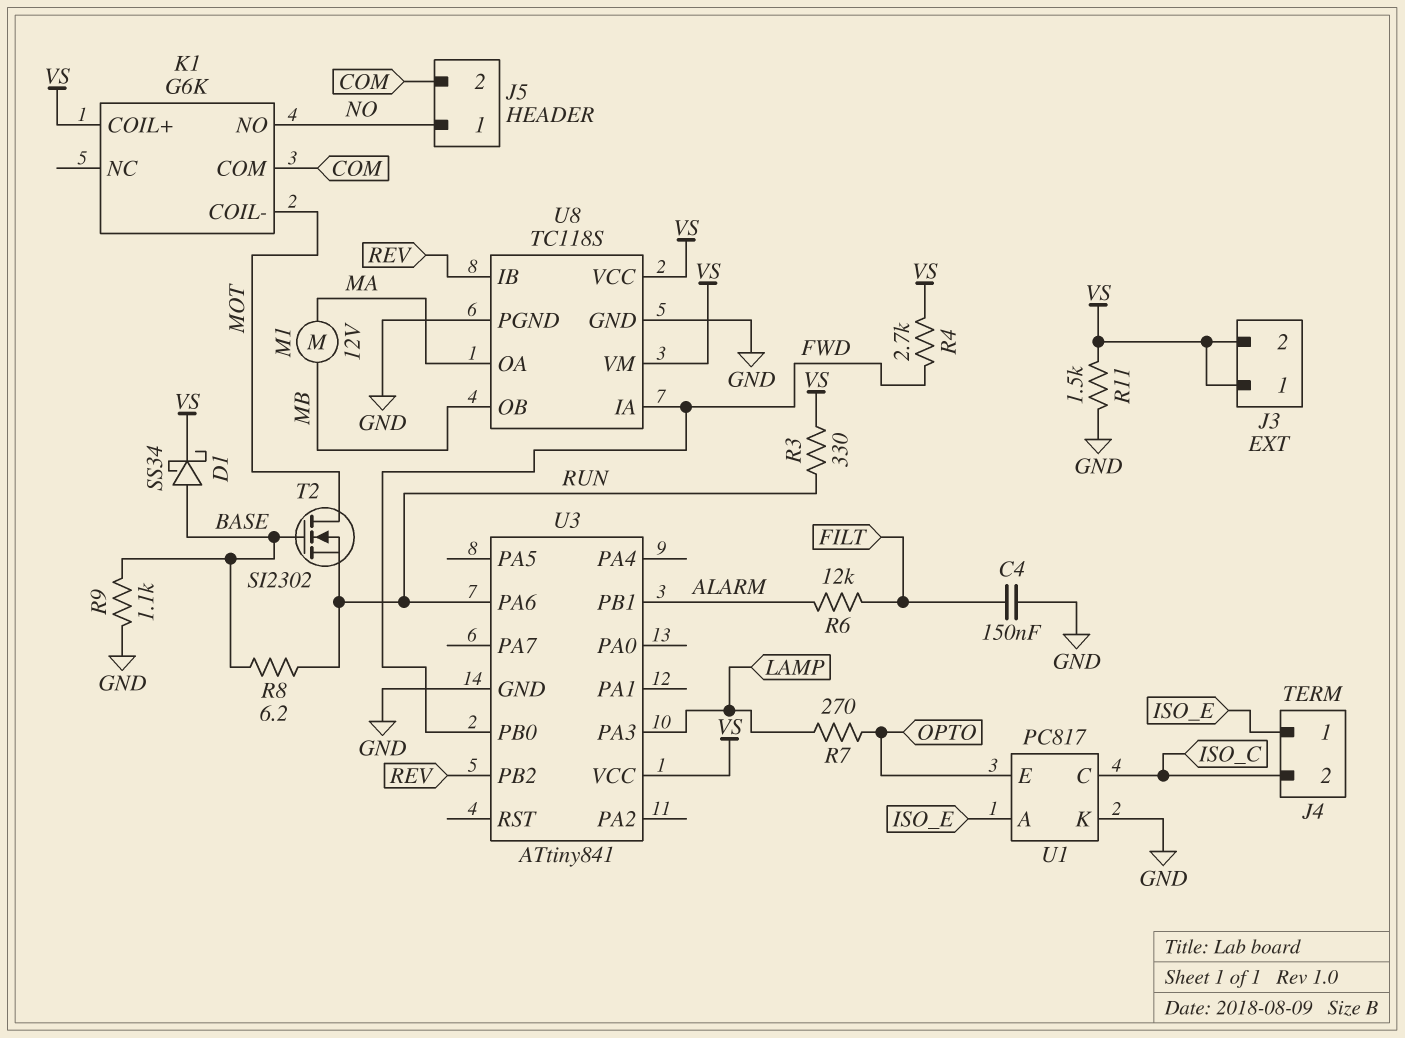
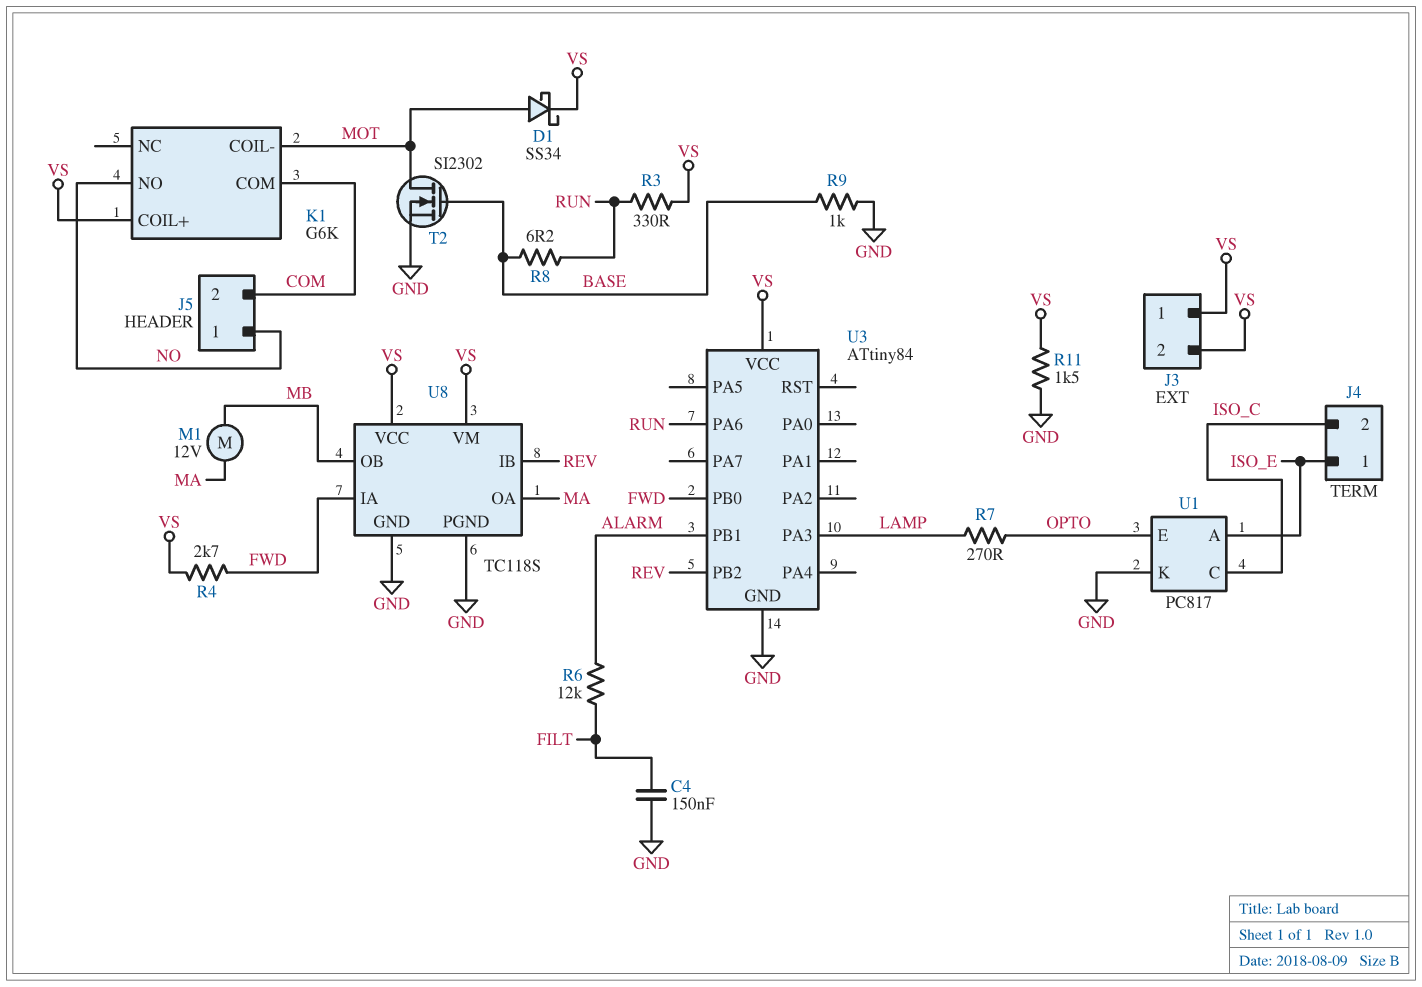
D1: schottky SS34 (A BASE, K VS) -> schottky SS34 (A MOT, K VS)
R9: 1.1k (BASE, GND) -> 1k (BASE, GND)
T2: NMOS SI2302 (G BASE, D MOT, S RUN) -> NMOS SI2302 (G BASE, D MOT, S GND)
U3: ATtiny841 -> ATtiny84

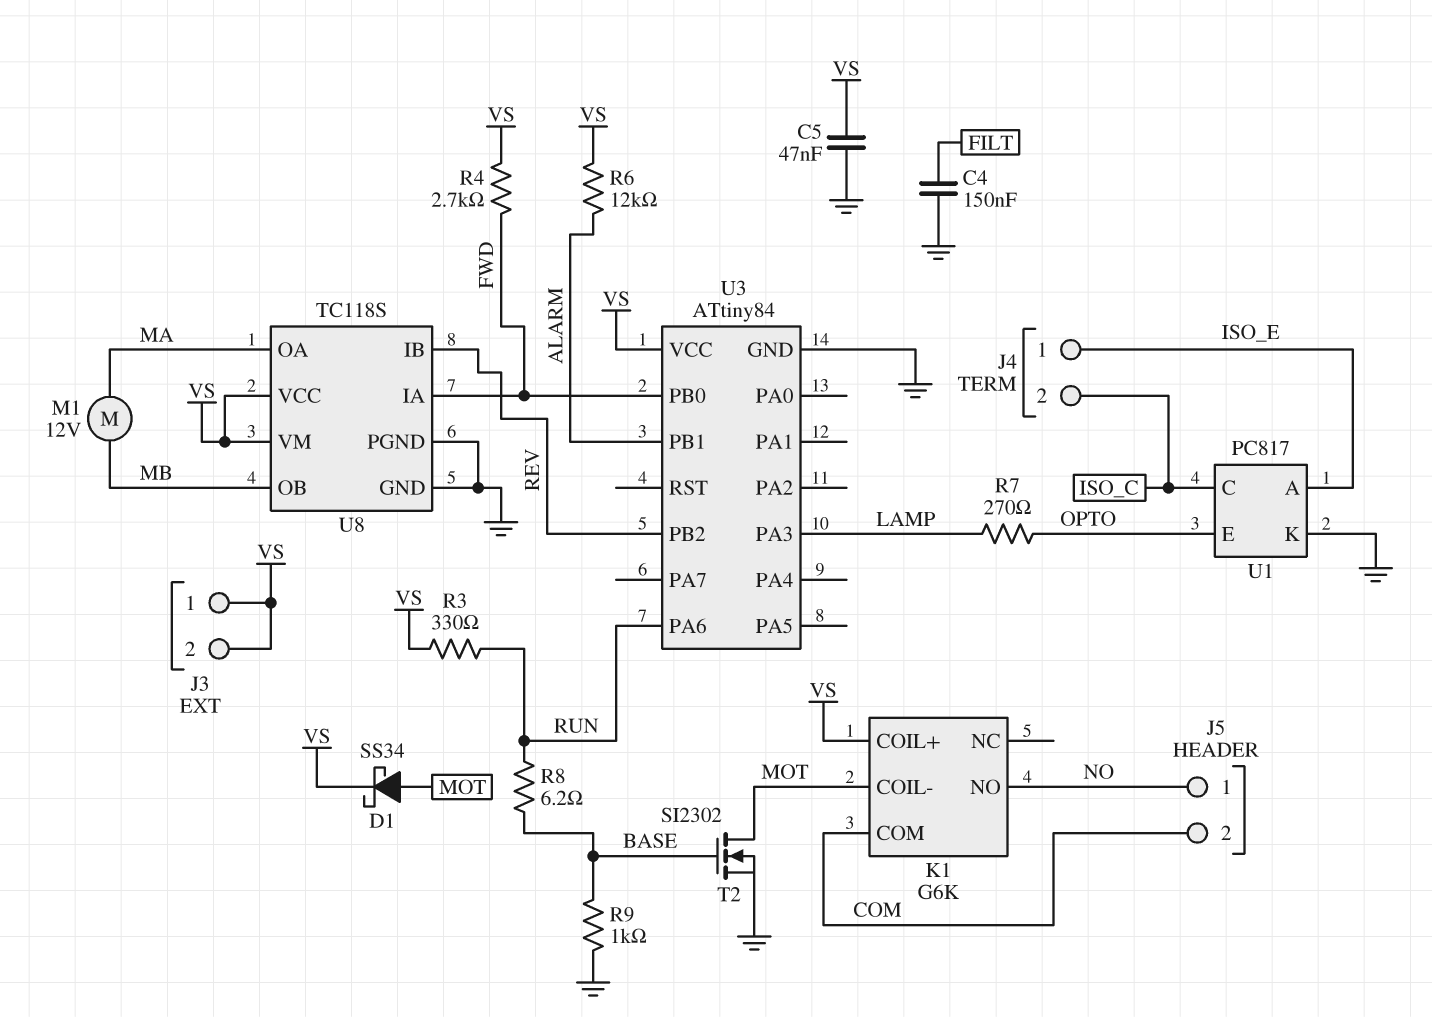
C5: none -> 47nF (GND, VS)
R6: 12k (ALARM, FILT) -> 12k (ALARM, VS)
R11: 1.5k (GND, VS) -> none

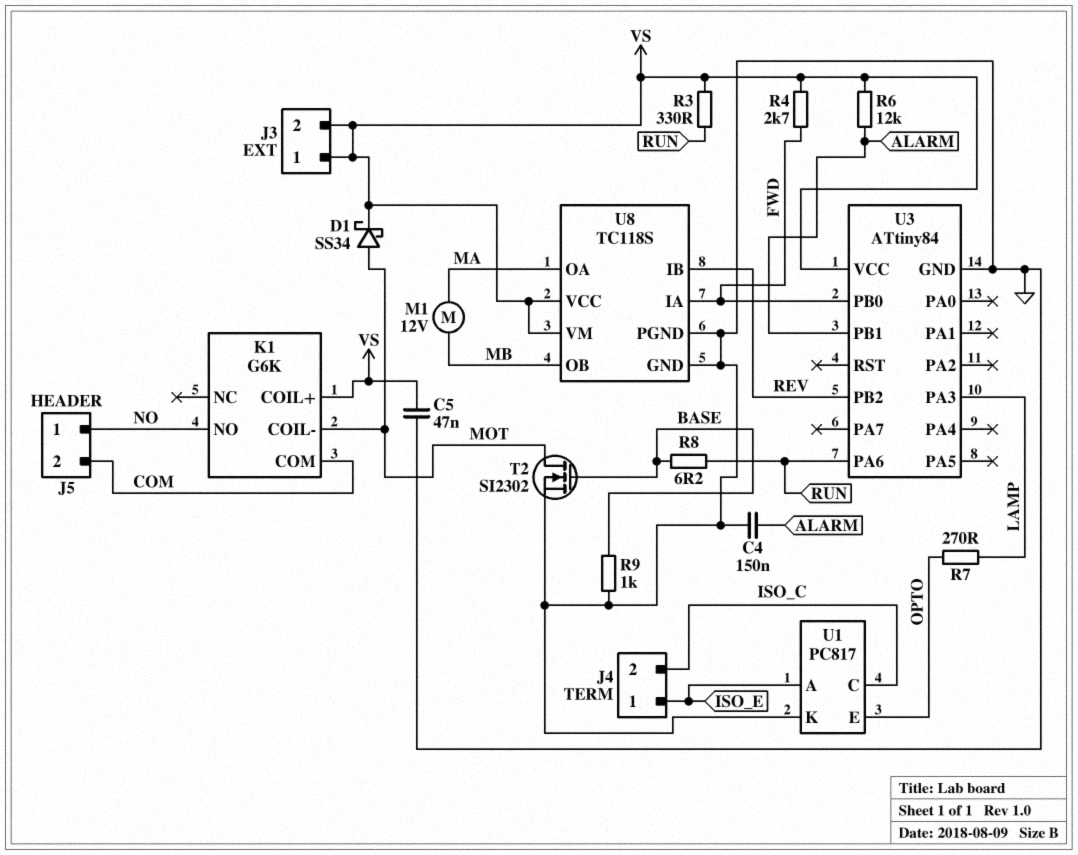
C4: 150nF (FILT, GND) -> 150nF (ALARM, GND)

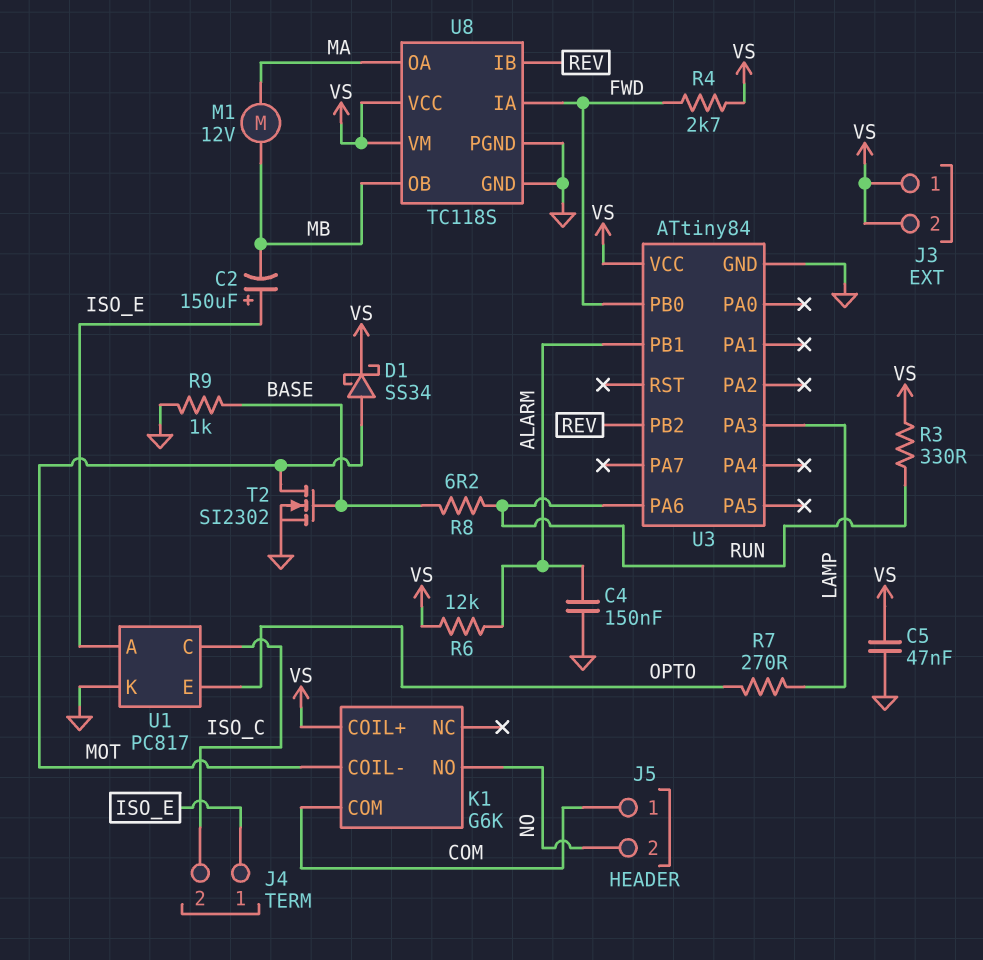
C2: none -> 150uF (plus ISO_E, minus MB)
J5 pin 1: NO -> COM
J5 pin 2: COM -> NO

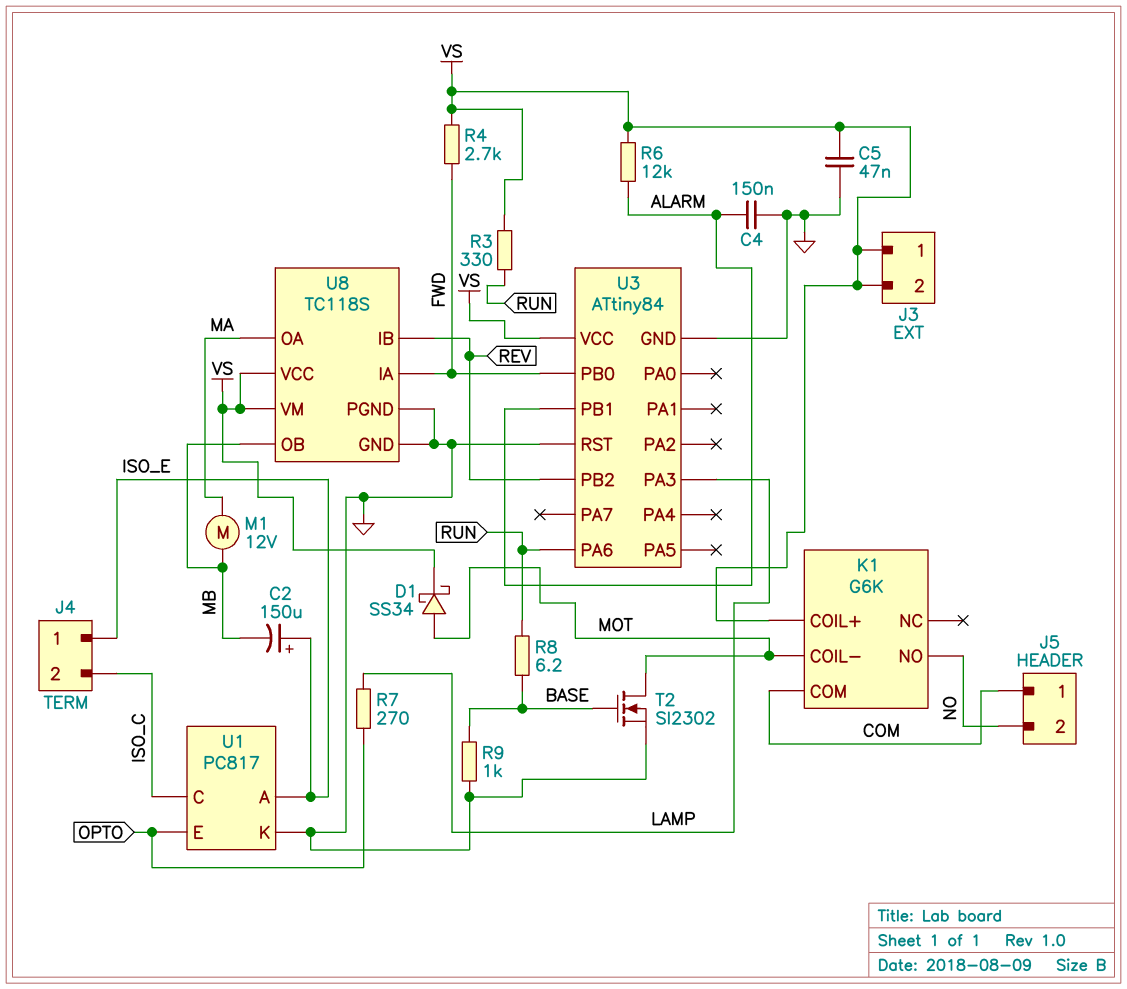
U3 pin RST: none -> GND

